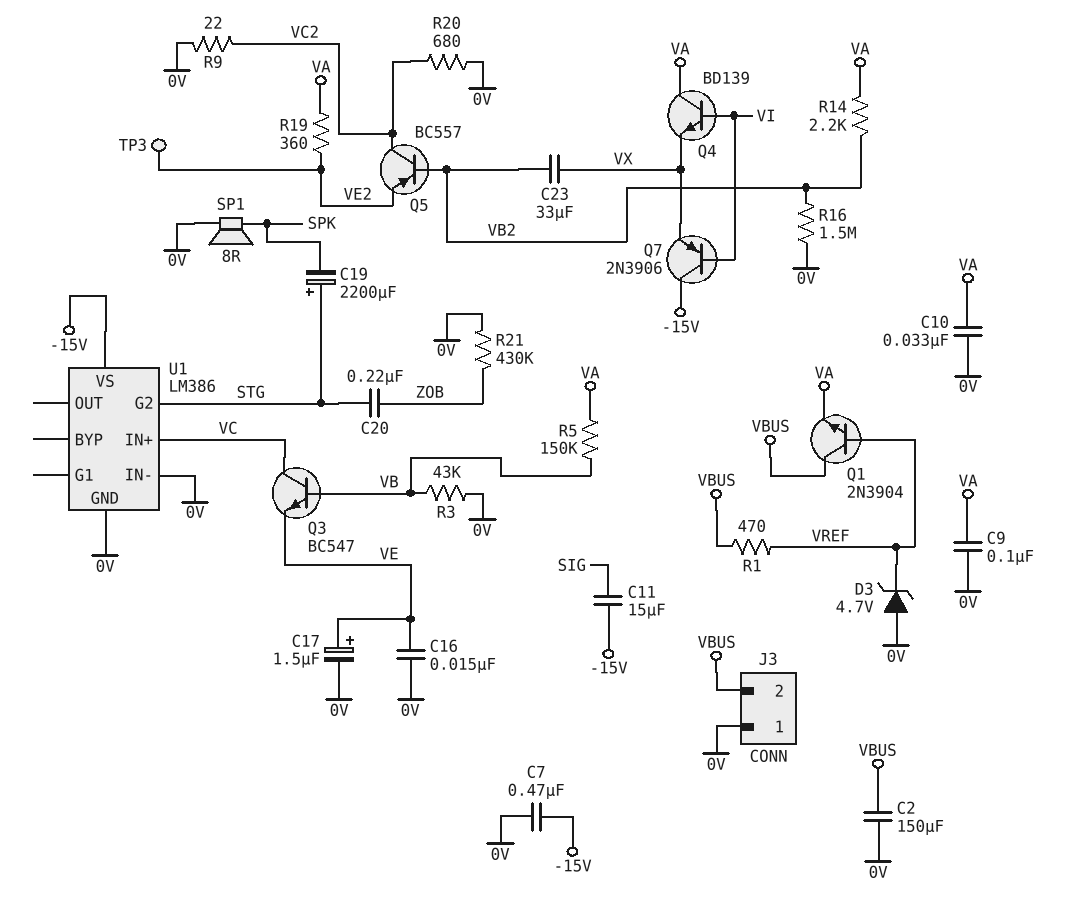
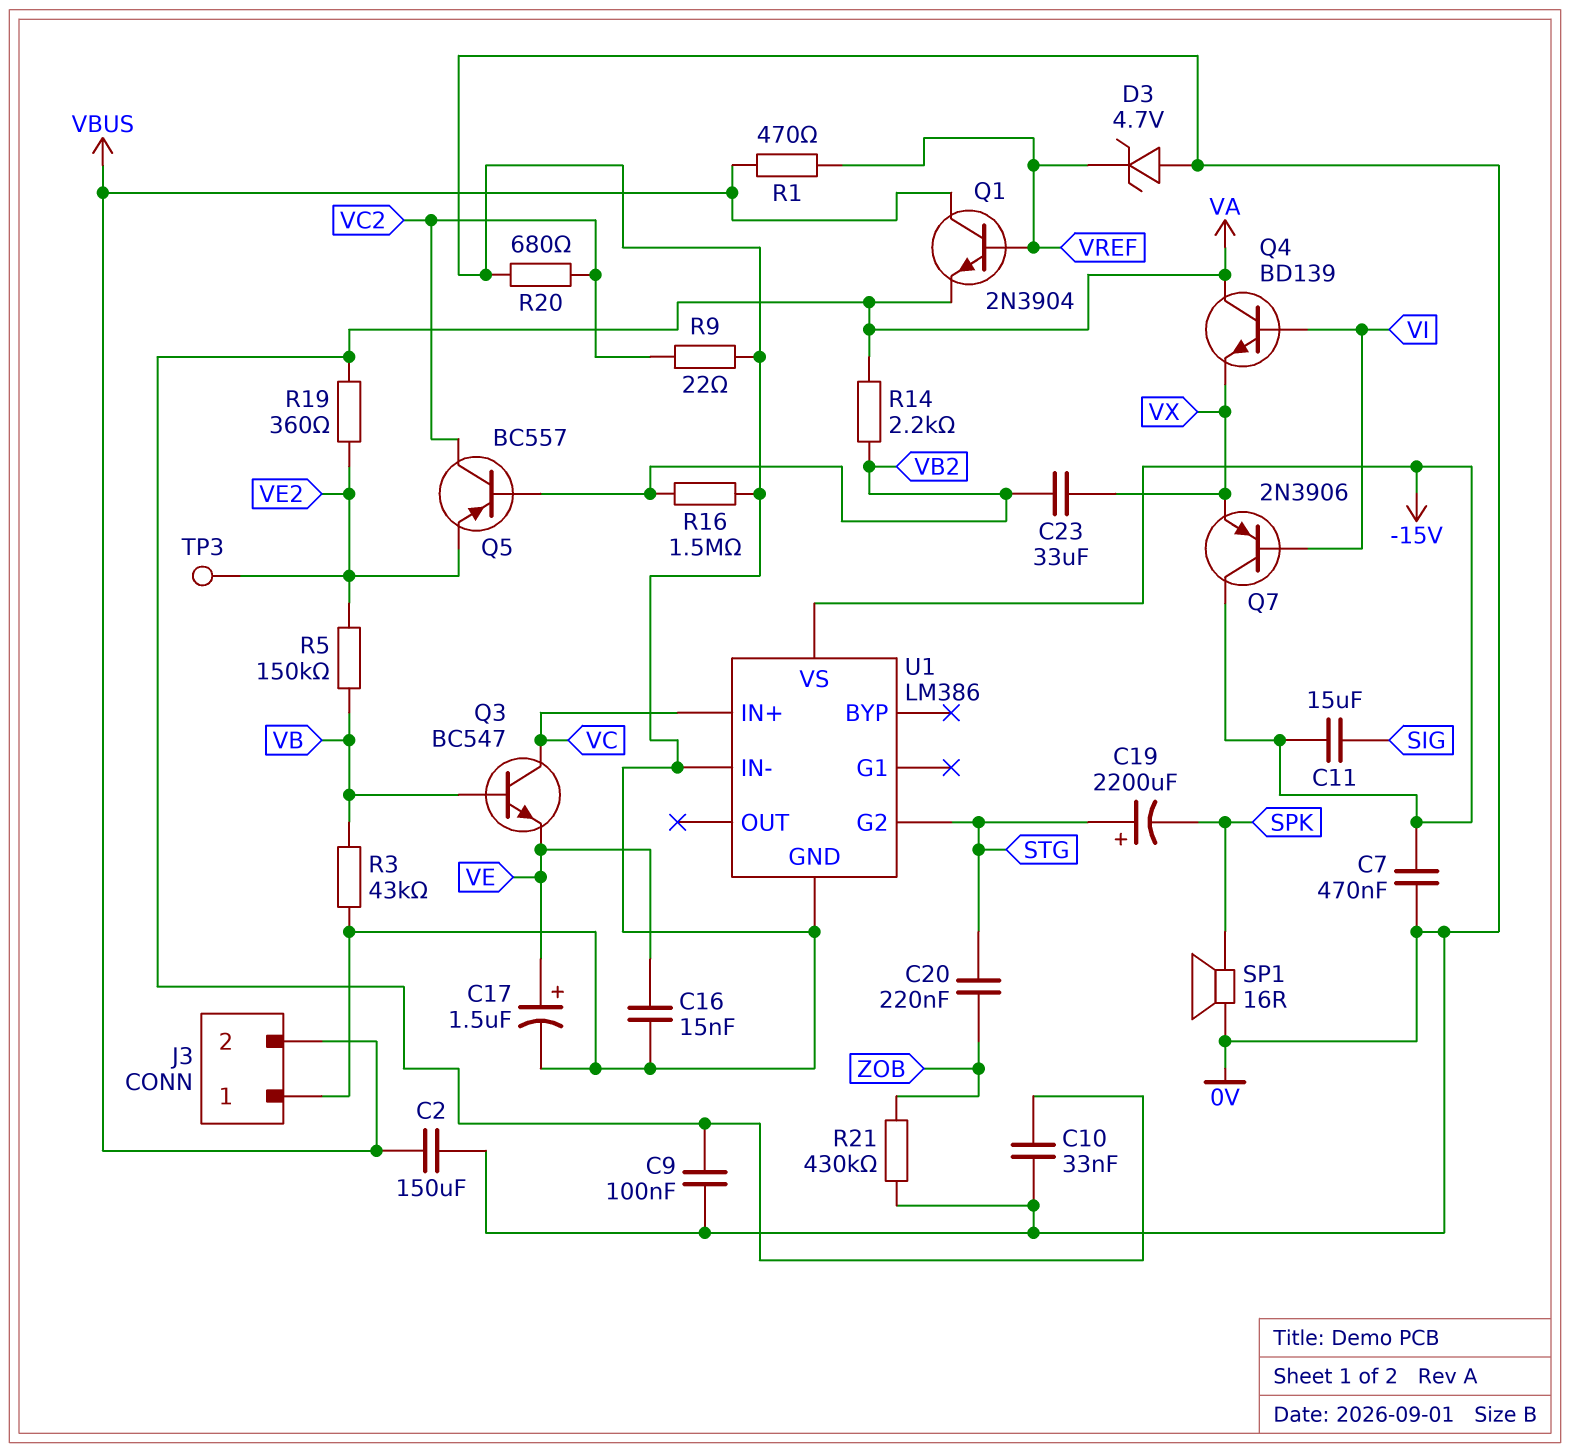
R5: 150k (VA, VB) -> 150k (VB, VE2)
SP1: speaker 8R (0V, SPK) -> speaker 16R (0V, SPK)

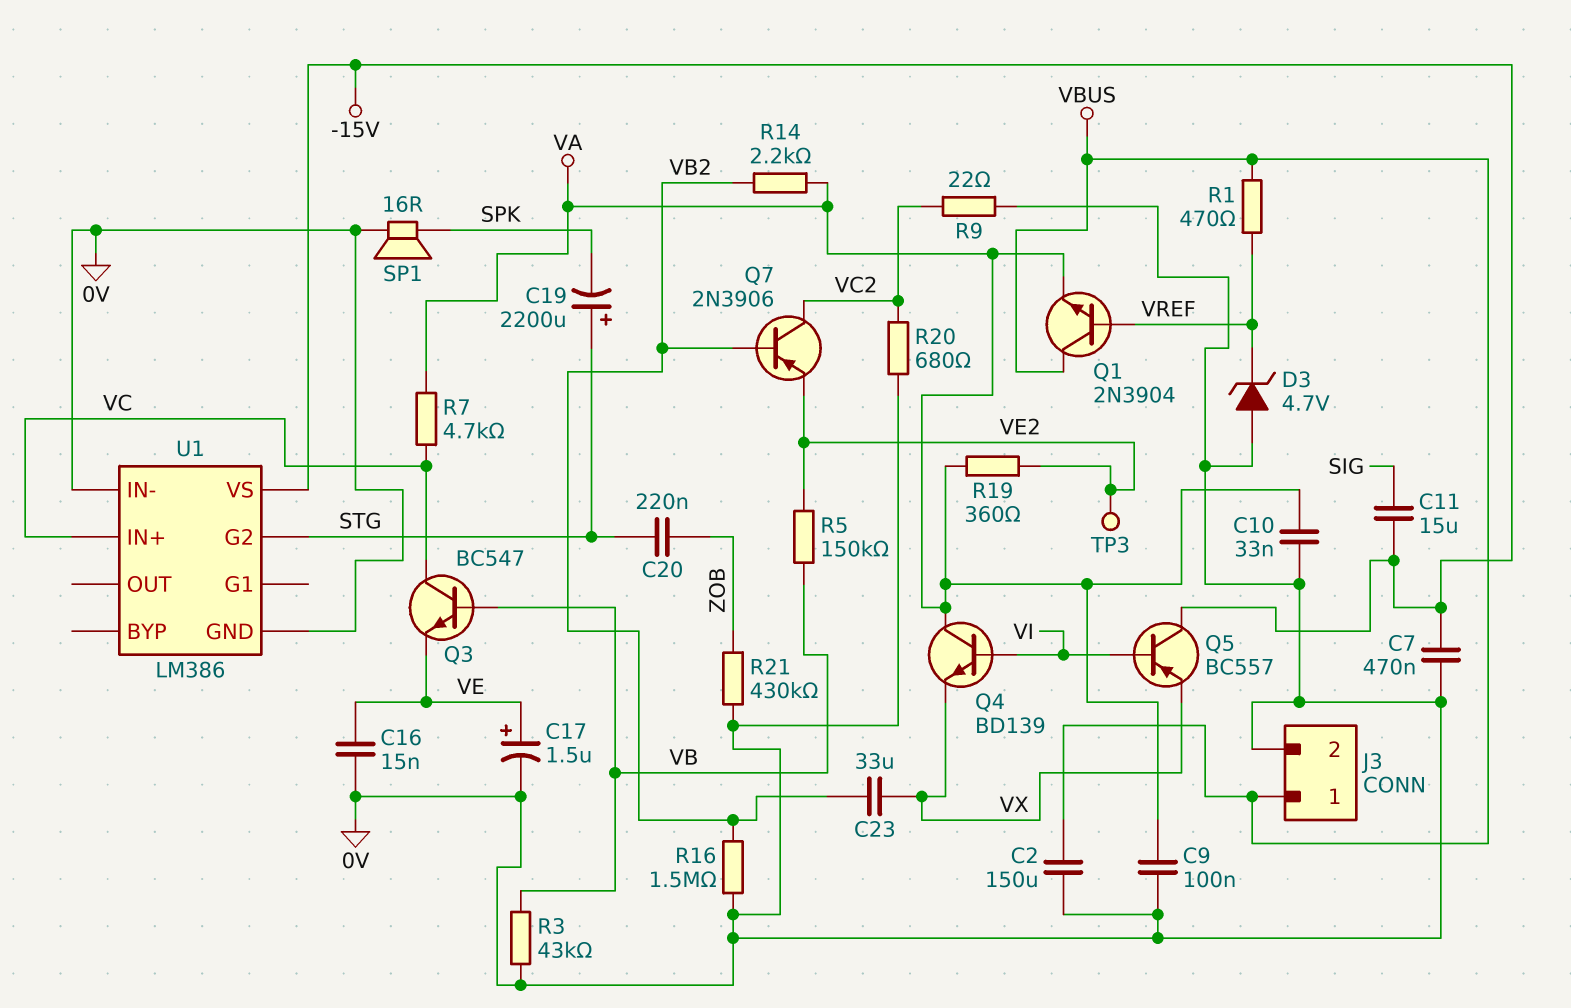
J3 pin 1: 0V -> VBUS
J3 pin 2: VBUS -> 0V
Q5: PNP BC557 (B VB2, C VC2, E VE2) -> PNP BC557 (B VI, C -15V, E VX)
Q7: PNP 2N3906 (B VI, C -15V, E VX) -> PNP 2N3906 (B VB2, C VC2, E VE2)
R7: none -> 4.7k (VA, VC)

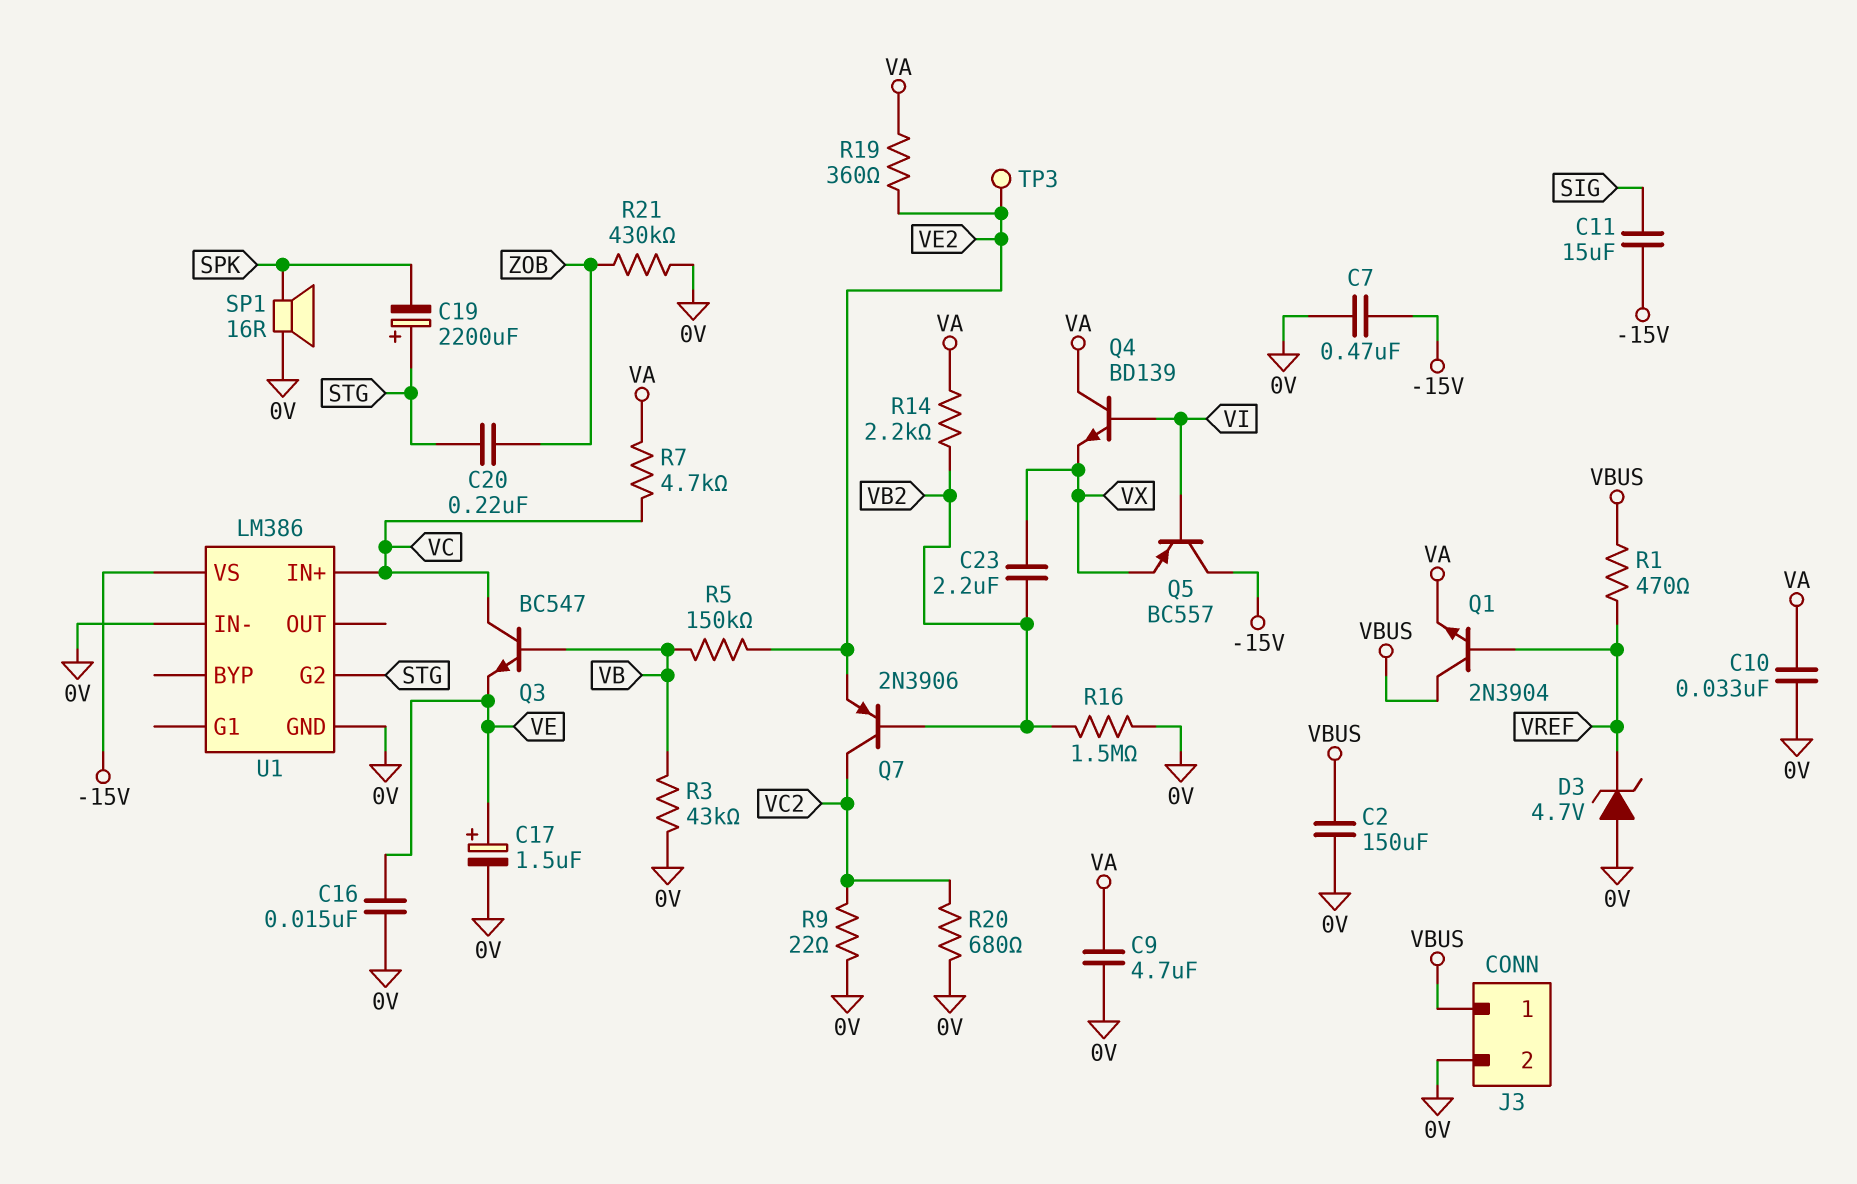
C9: 100nF (0V, VA) -> 4.7uF (0V, VA)
C23: 33uF (VB2, VX) -> 2.2uF (VB2, VX)

